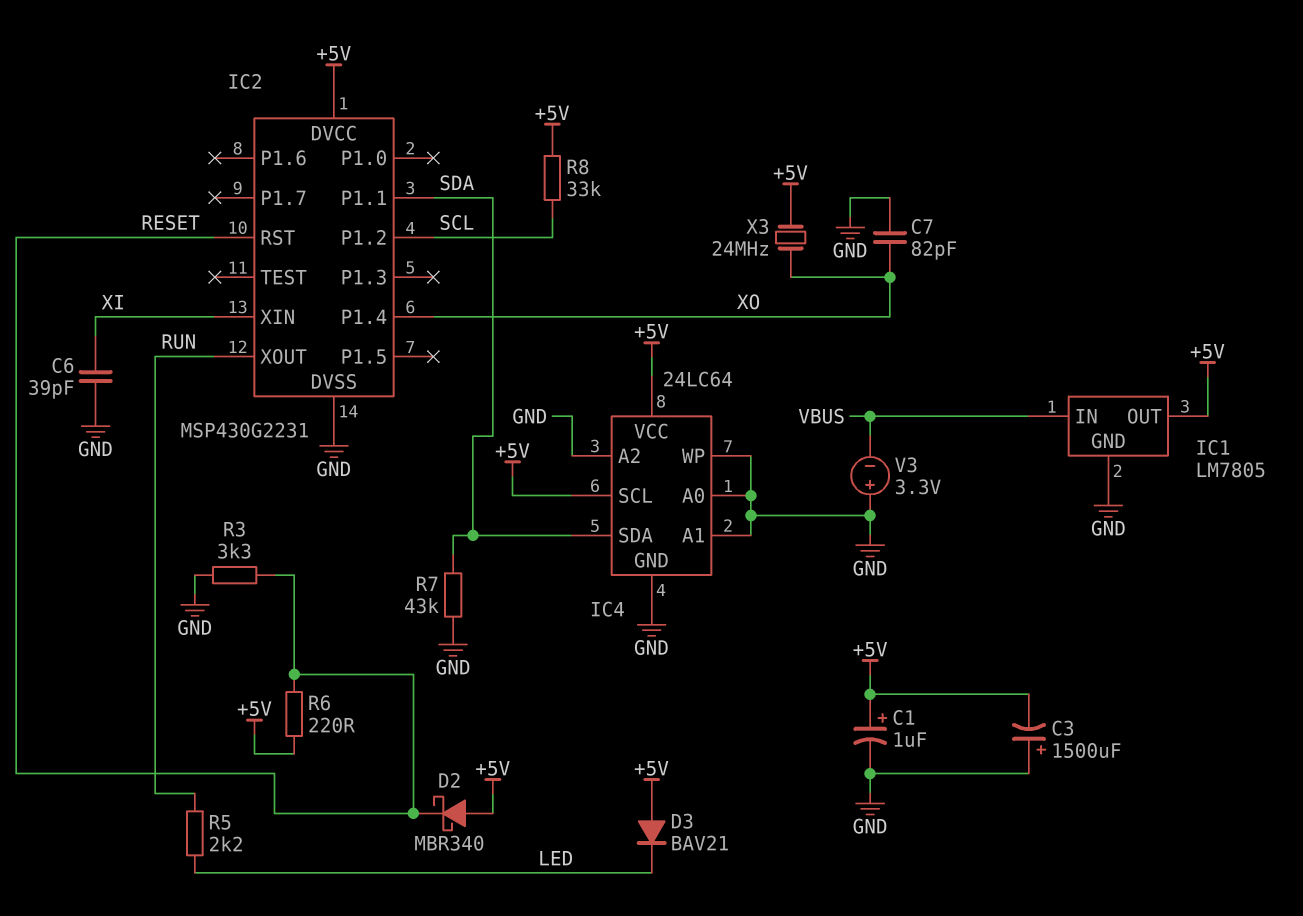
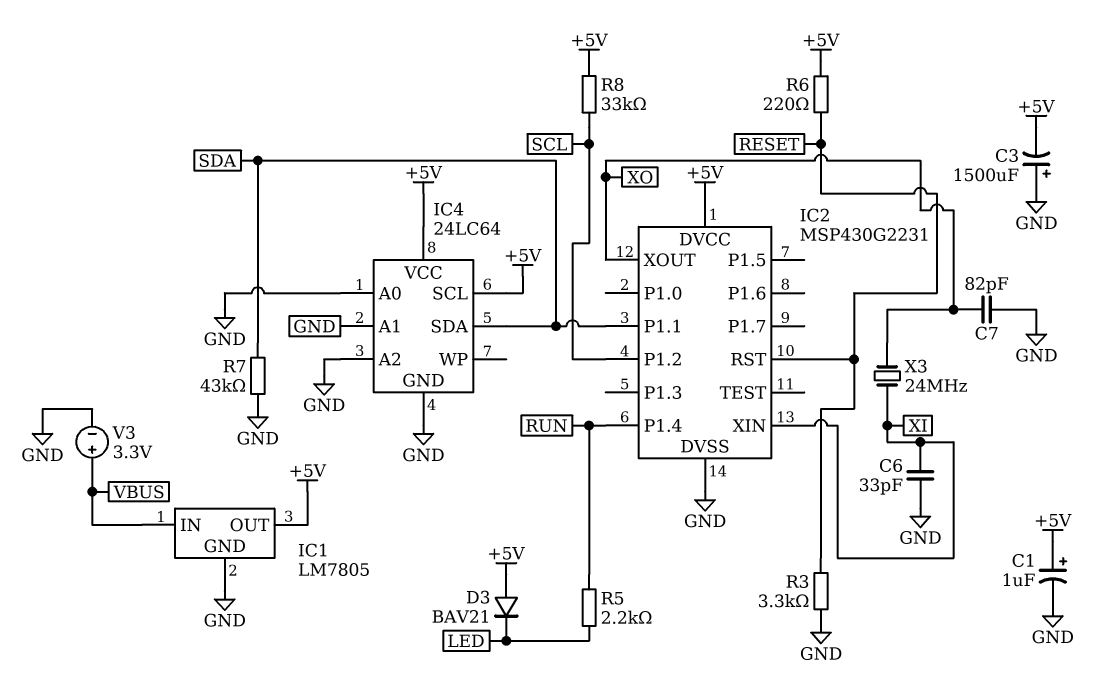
C6: 39pF (GND, XI) -> 33pF (GND, XI)
D2: schottky MBR340 (A +5V, K RESET) -> none
IC2 pin P1.4: XO -> RUN
IC2 pin XOUT: RUN -> XO
IC4 pin WP: GND -> none
V3: 3.3V (plus GND, minus VBUS) -> 3.3V (plus VBUS, minus GND)
X3: 24MHz (+5V, XO) -> 24MHz (XI, XO)

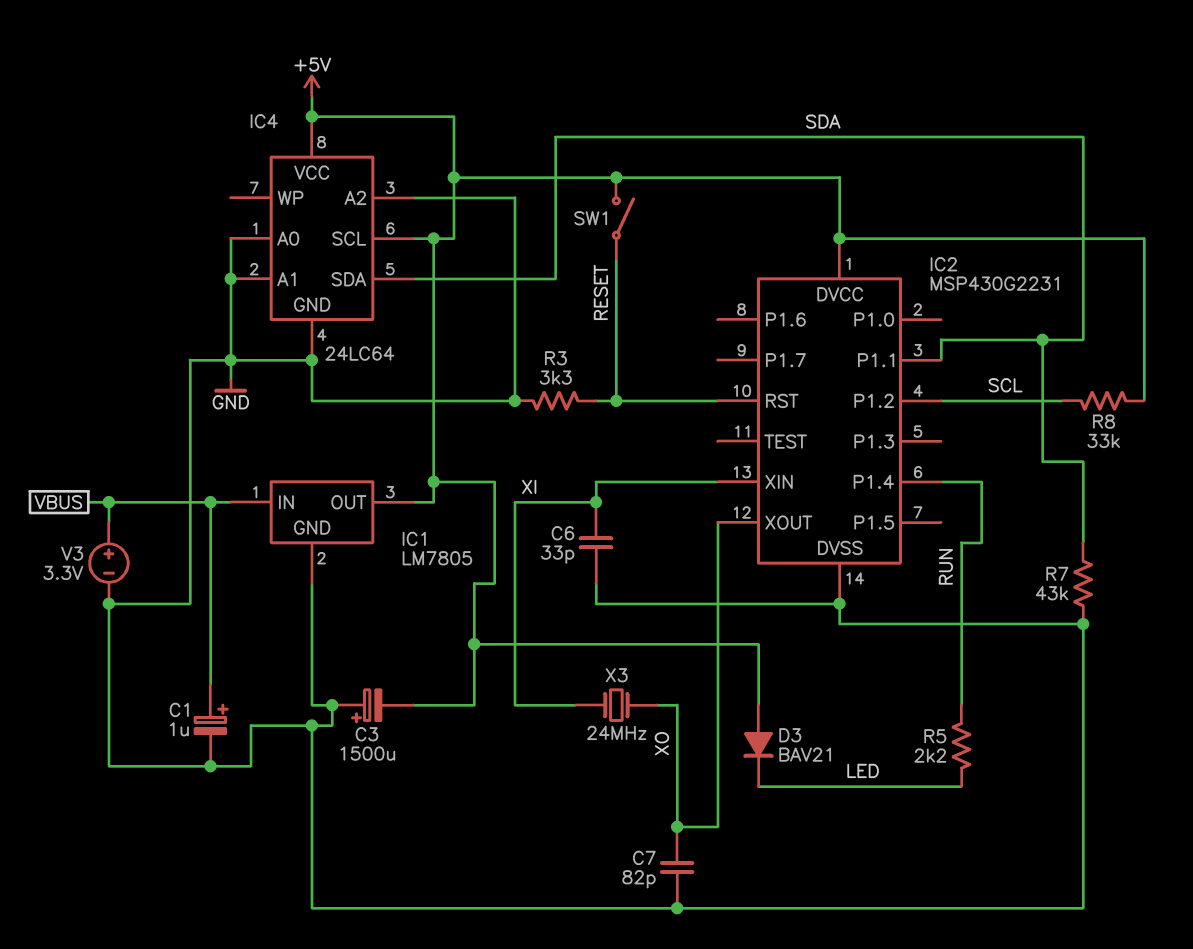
C1: 1uF (plus +5V, minus GND) -> 1uF (plus VBUS, minus GND)
R6: 220 (+5V, RESET) -> none
SW1: none -> switch (+5V, RESET)

